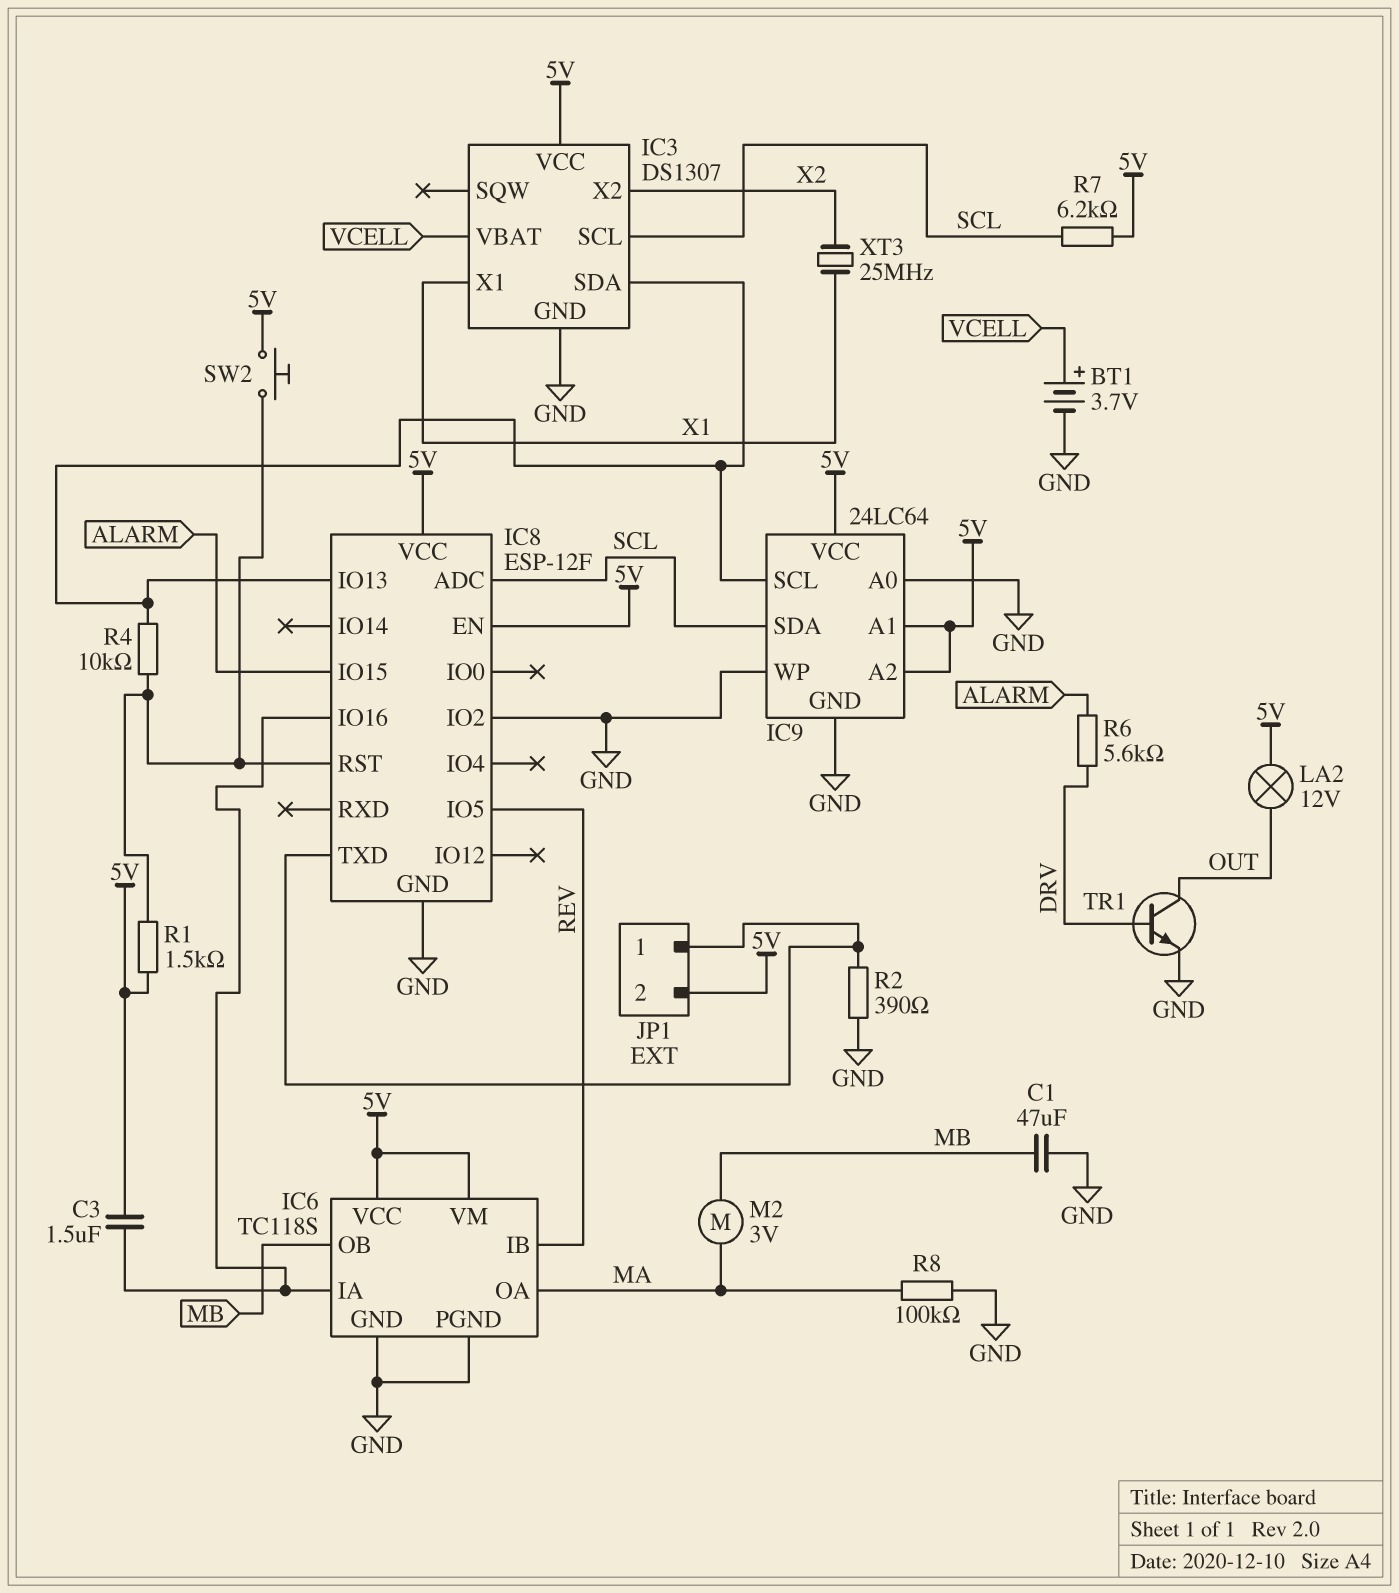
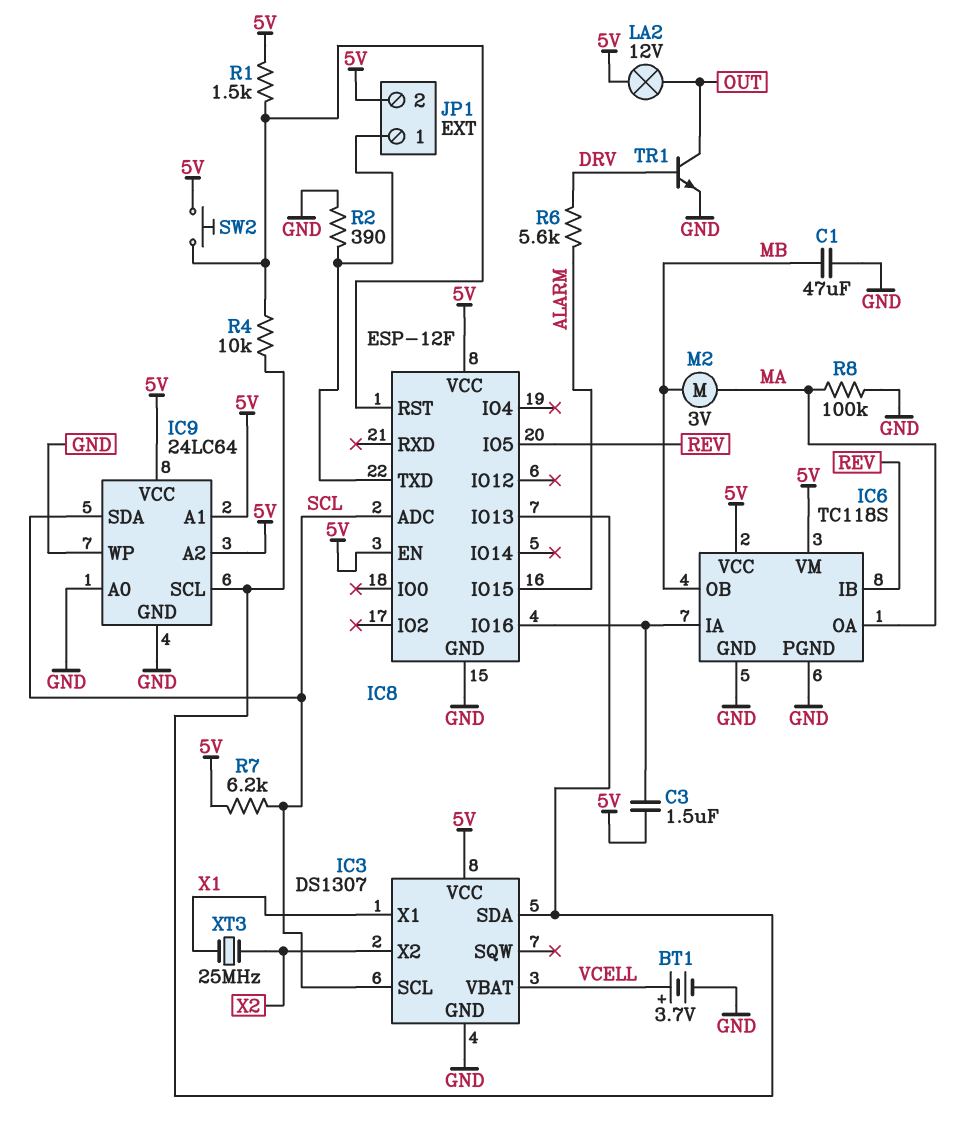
IC8 pin IO2: GND -> none

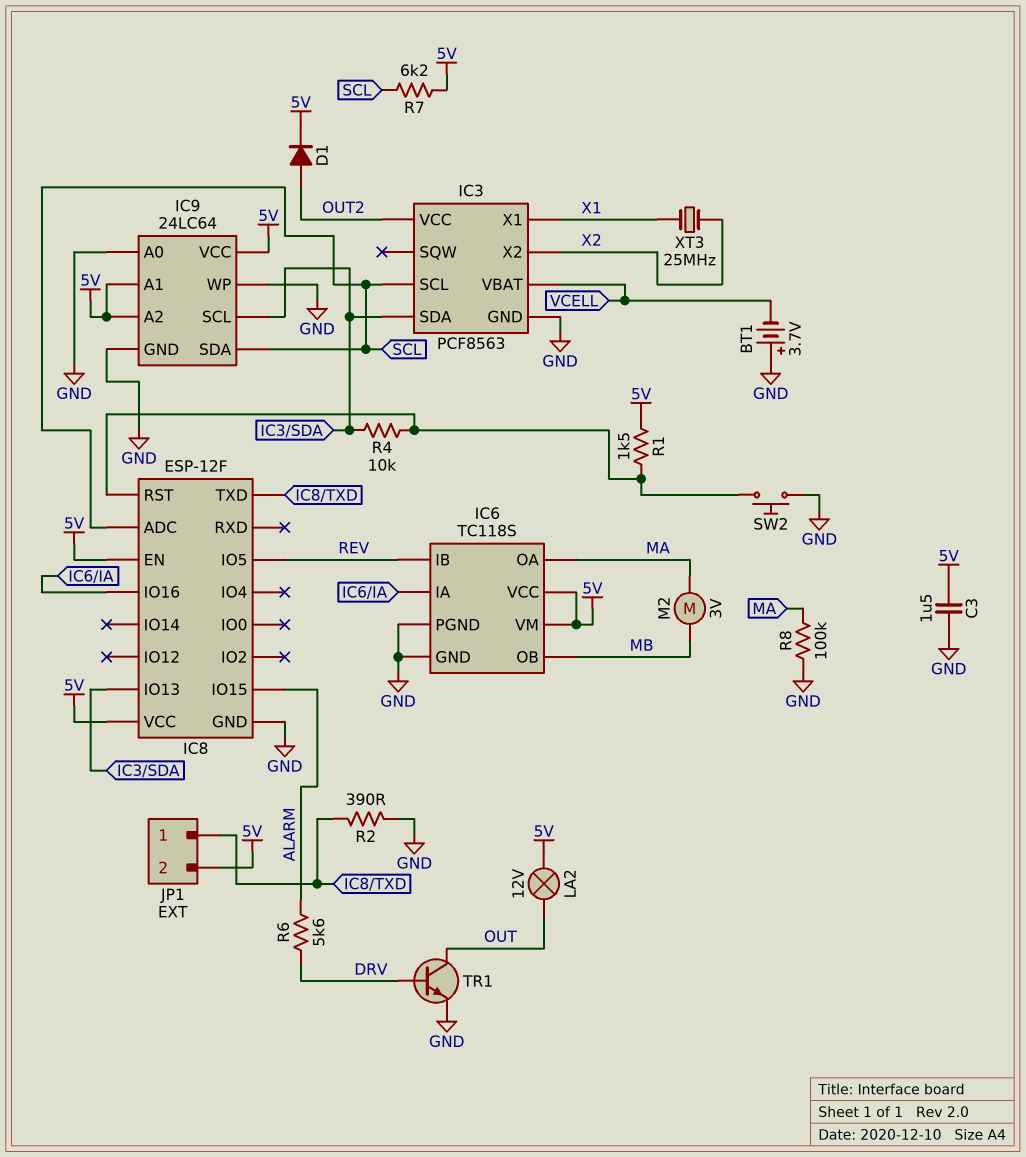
BT1: 3.7V (plus VCELL, minus GND) -> 3.7V (plus GND, minus VCELL)
C1: 47uF (GND, MB) -> none
C3: 1.5uF (5V, IC6/IA) -> 1.5uF (5V, GND)
D1: none -> diode (A OUT2, K 5V)
IC3: DS1307 -> PCF8563
IC3 pin VCC: 5V -> OUT2
SW2: button (5V, IC8/RST) -> button (GND, IC8/RST)

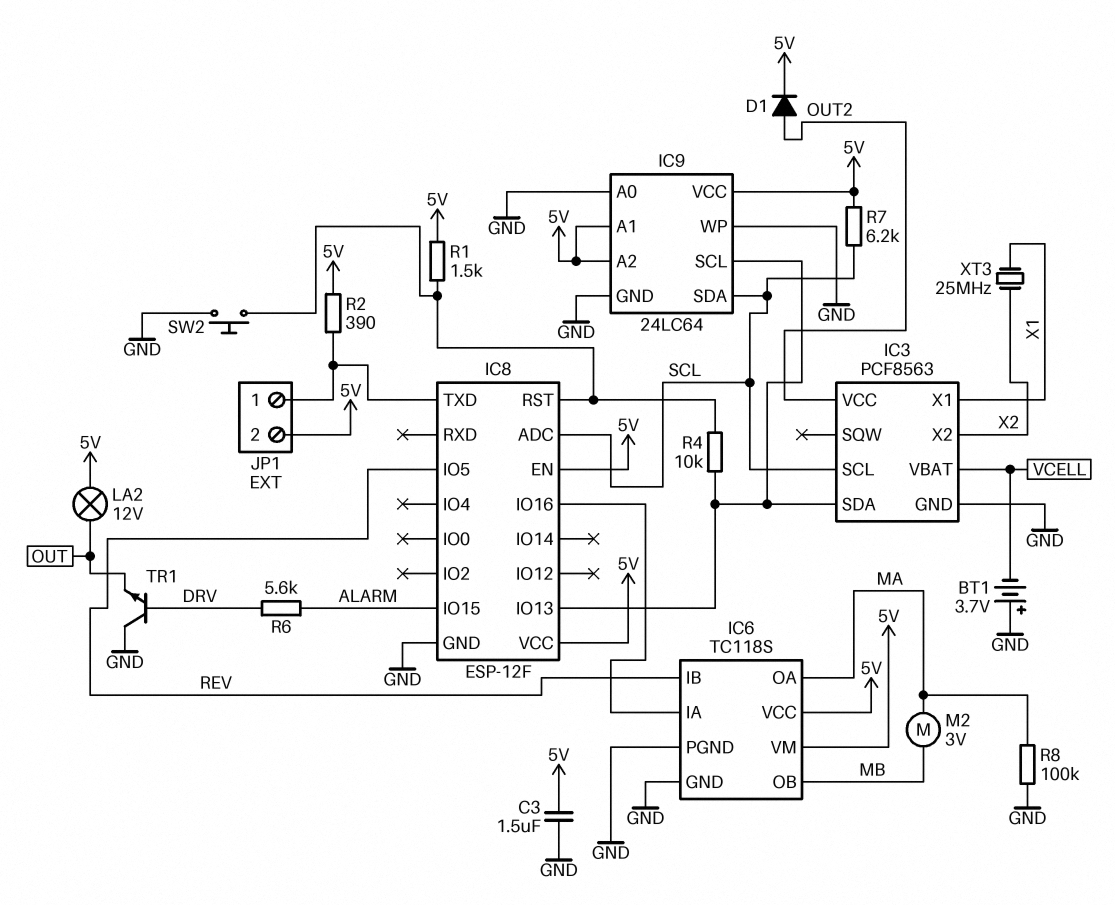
R2: 390 (GND, IC8/TXD) -> 390 (5V, IC8/TXD)
TR1: NPN (B DRV, C OUT, E GND) -> NPN (B DRV, C GND, E OUT)

